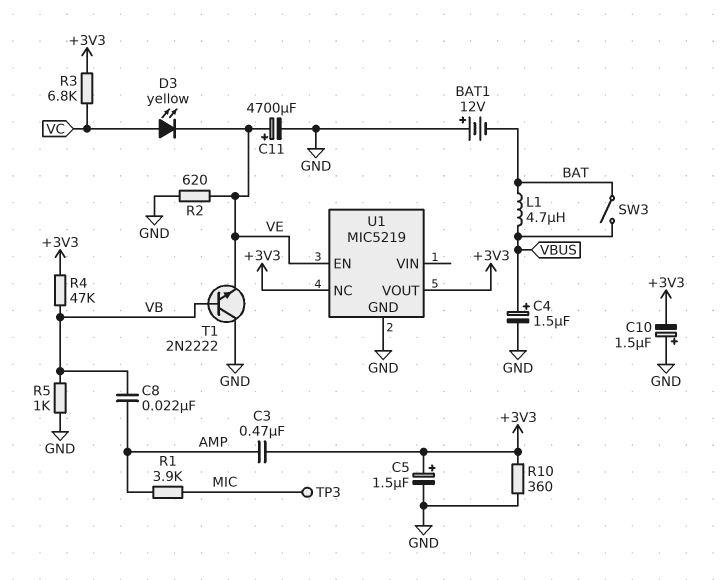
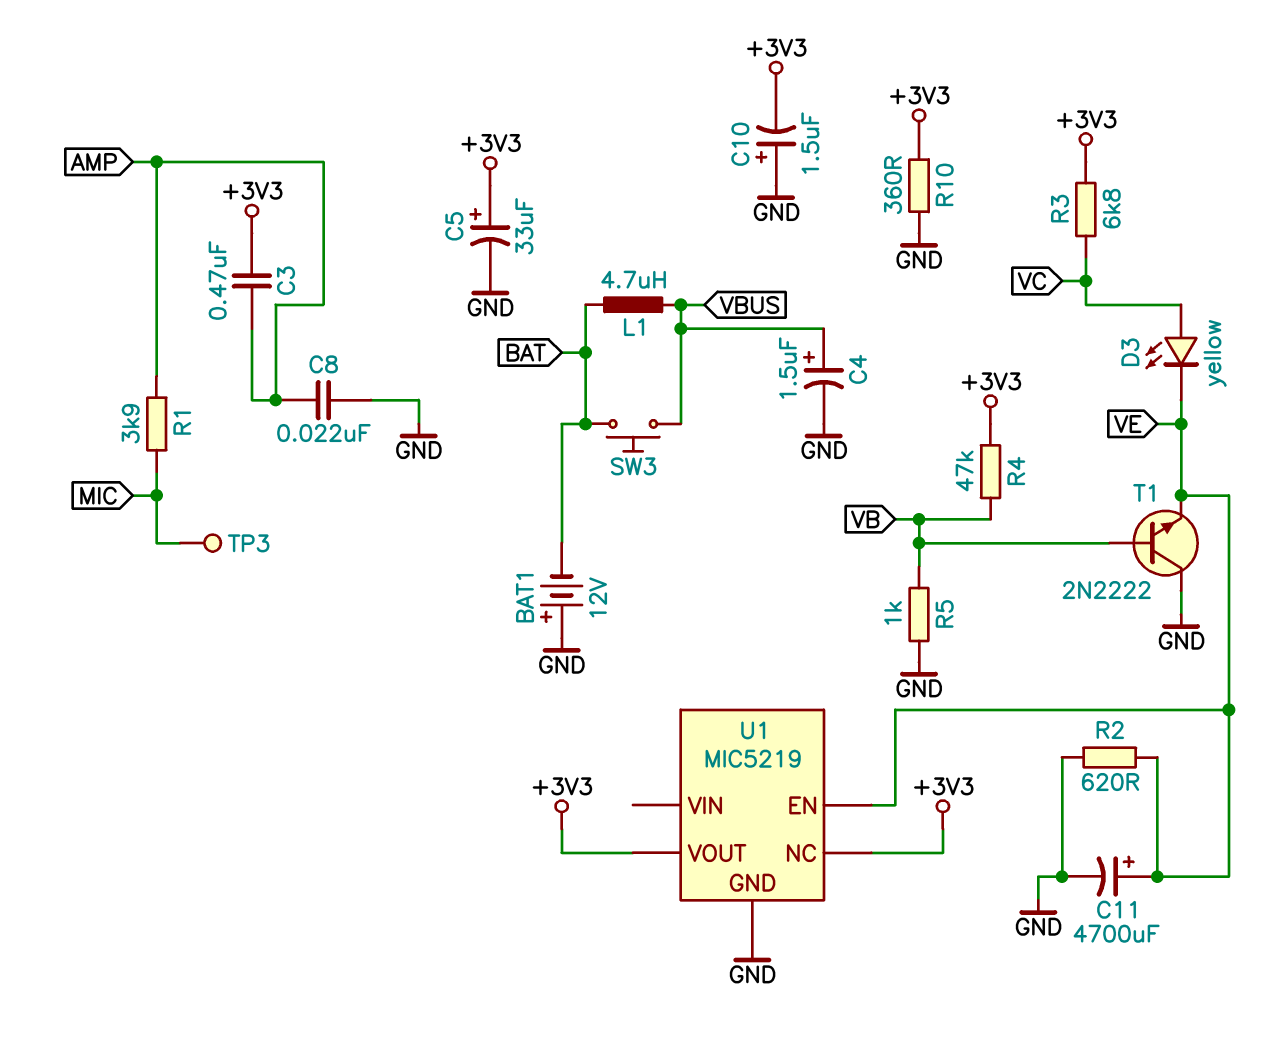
C5: 1.5uF (plus +3V3, minus GND) -> 33uF (plus +3V3, minus GND)
C8: 22nF (AMP, VB) -> 22nF (AMP, GND)
SW3: switch (BAT, VBUS) -> button (BAT, VBUS)

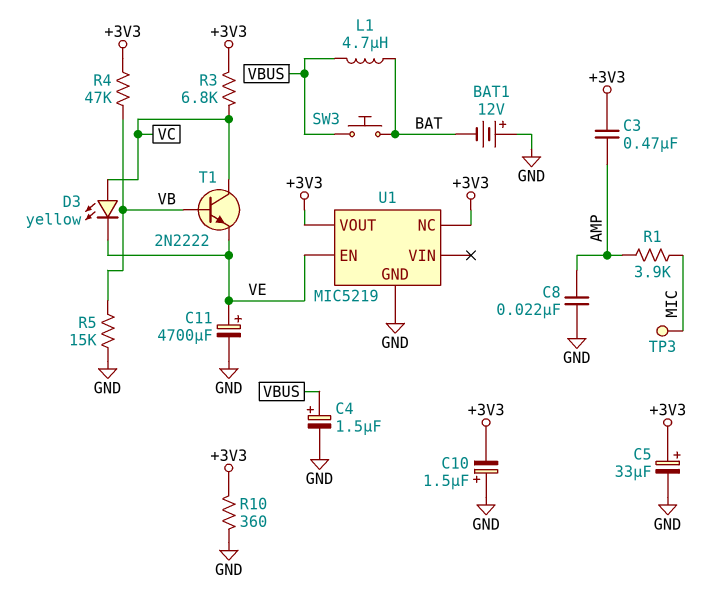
R2: 620 (GND, VE) -> none
R5: 1k (GND, VB) -> 15k (GND, VB)
T1: NPN 2N2222 (B VB, C GND, E VE) -> NPN 2N2222 (B VB, C VC, E VE)

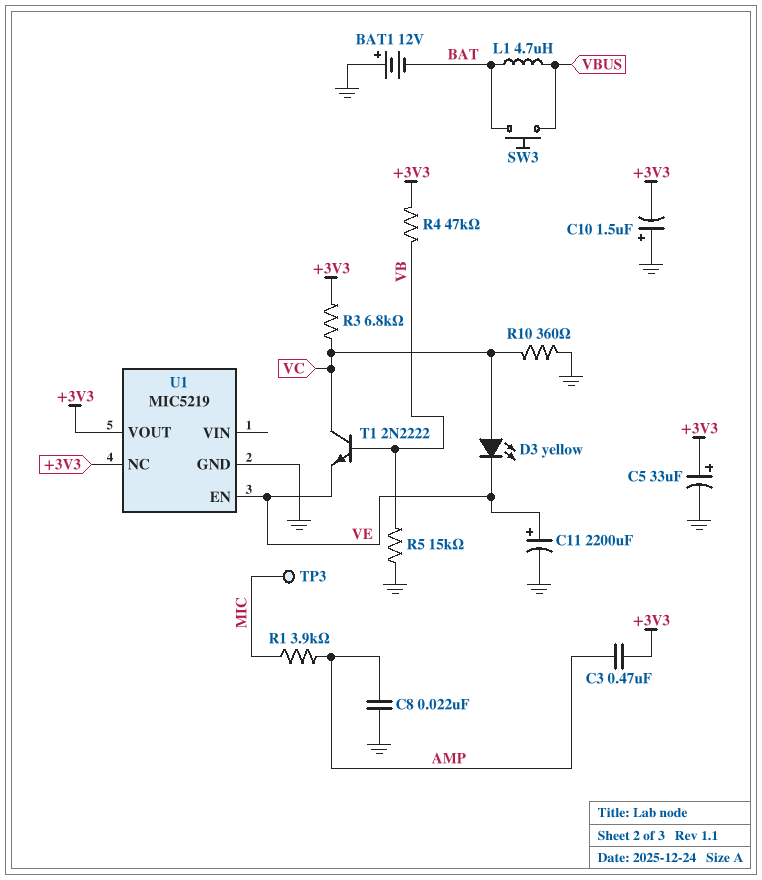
C4: 1.5uF (plus VBUS, minus GND) -> none
C11: 4700uF (plus VE, minus GND) -> 2200uF (plus VE, minus GND)
R10: 360 (+3V3, GND) -> 360 (GND, VC)

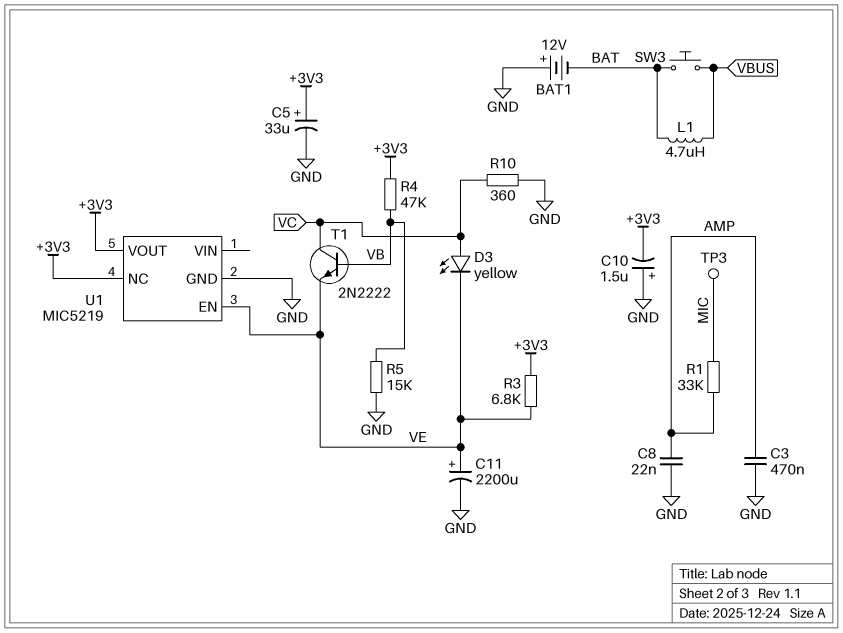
C3: 470nF (+3V3, AMP) -> 470nF (AMP, GND)
R1: 3.9k (AMP, MIC) -> 33k (AMP, MIC)
R3: 6.8k (+3V3, VC) -> 6.8k (+3V3, VE)

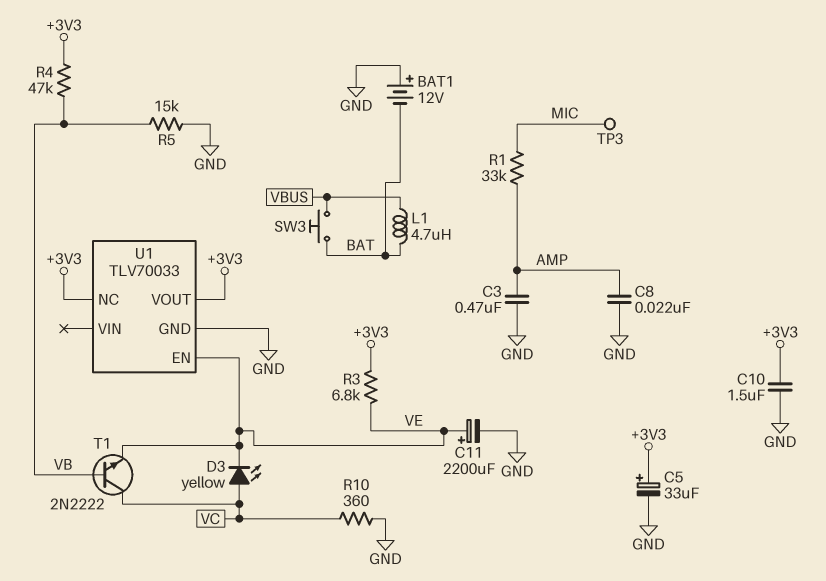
C10: 1.5uF (plus GND, minus +3V3) -> 1.5uF (+3V3, GND)
U1: MIC5219 -> TLV70033

